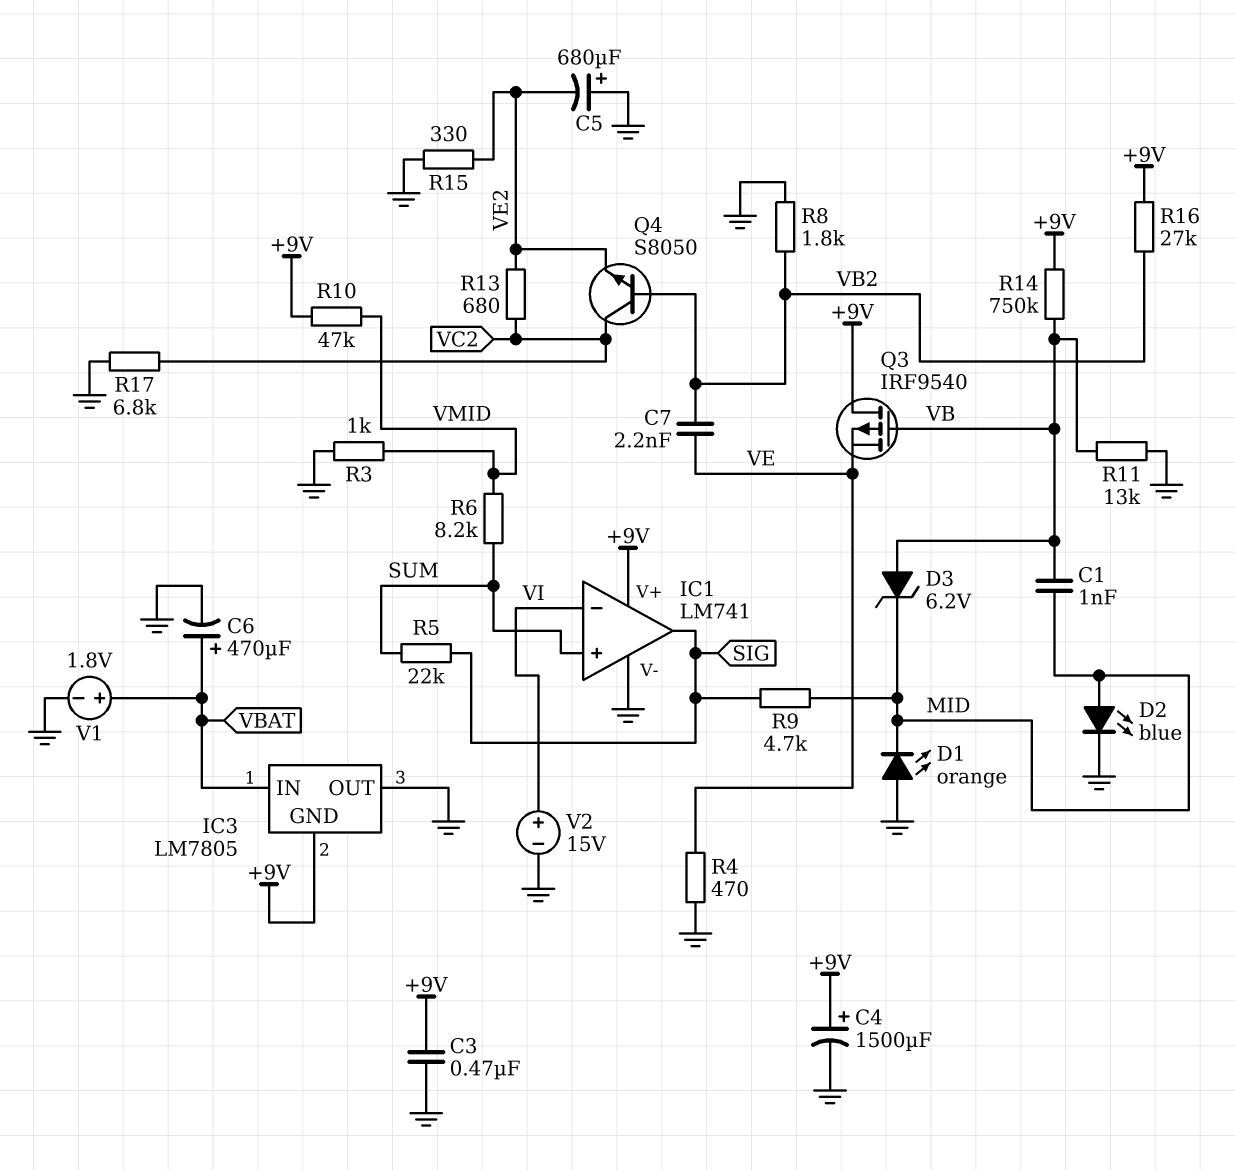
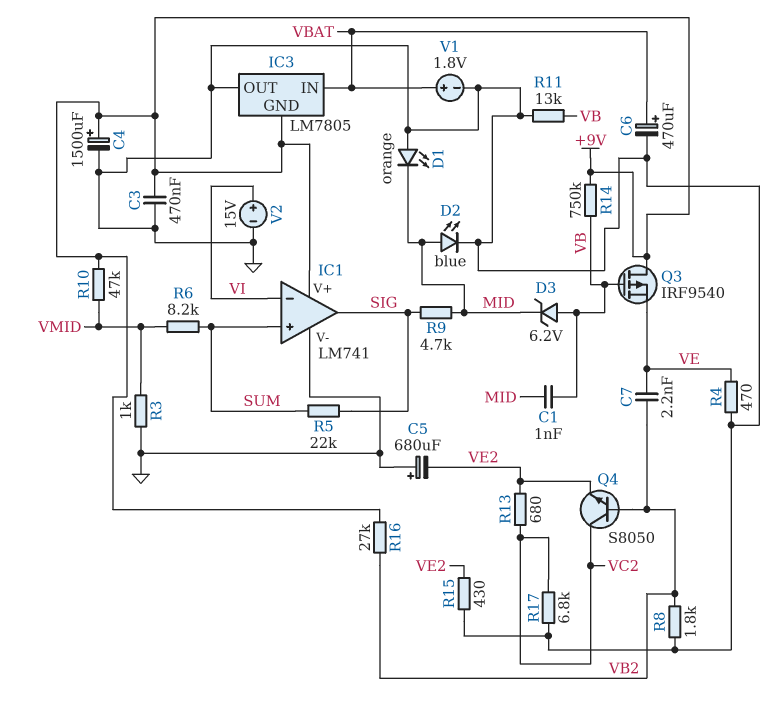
R15: 330 (GND, VE2) -> 430 (GND, VE2)

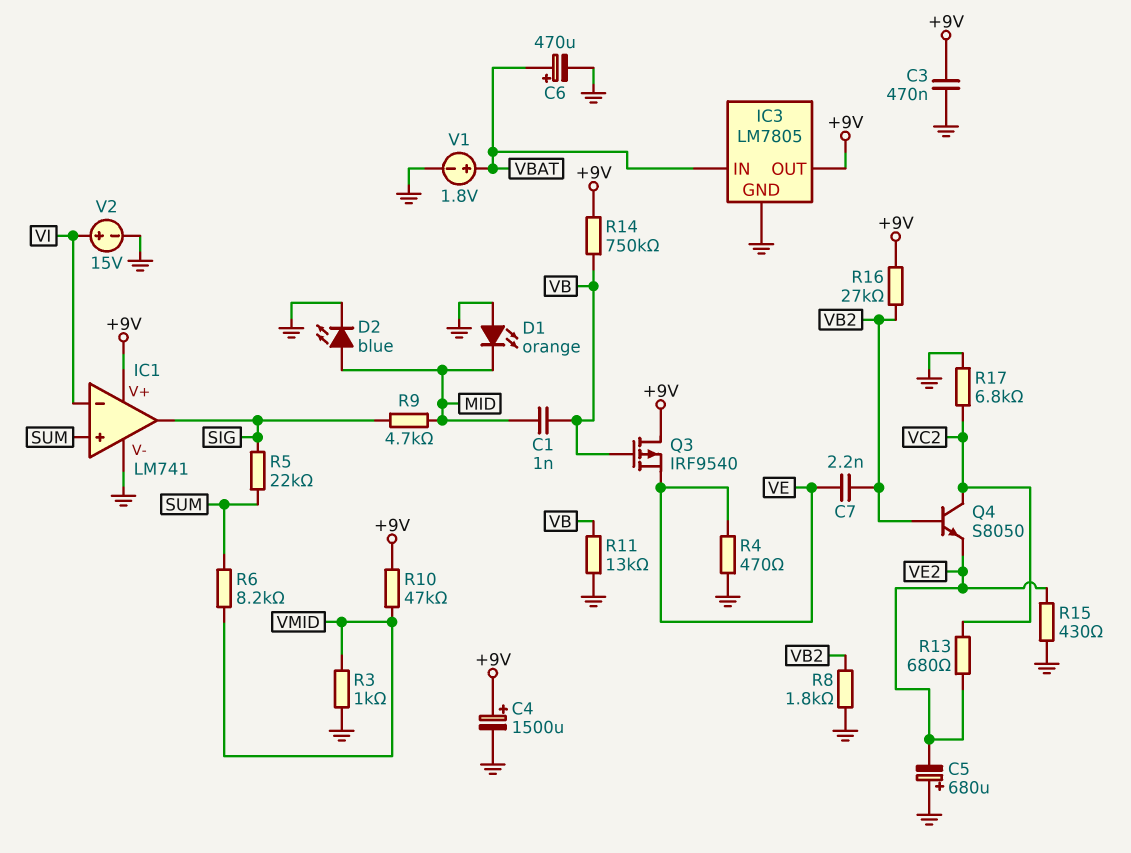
D3: zener 6.2V (A VB, K MID) -> none
IC3 pin GND: +9V -> GND
IC3 pin OUT: GND -> +9V

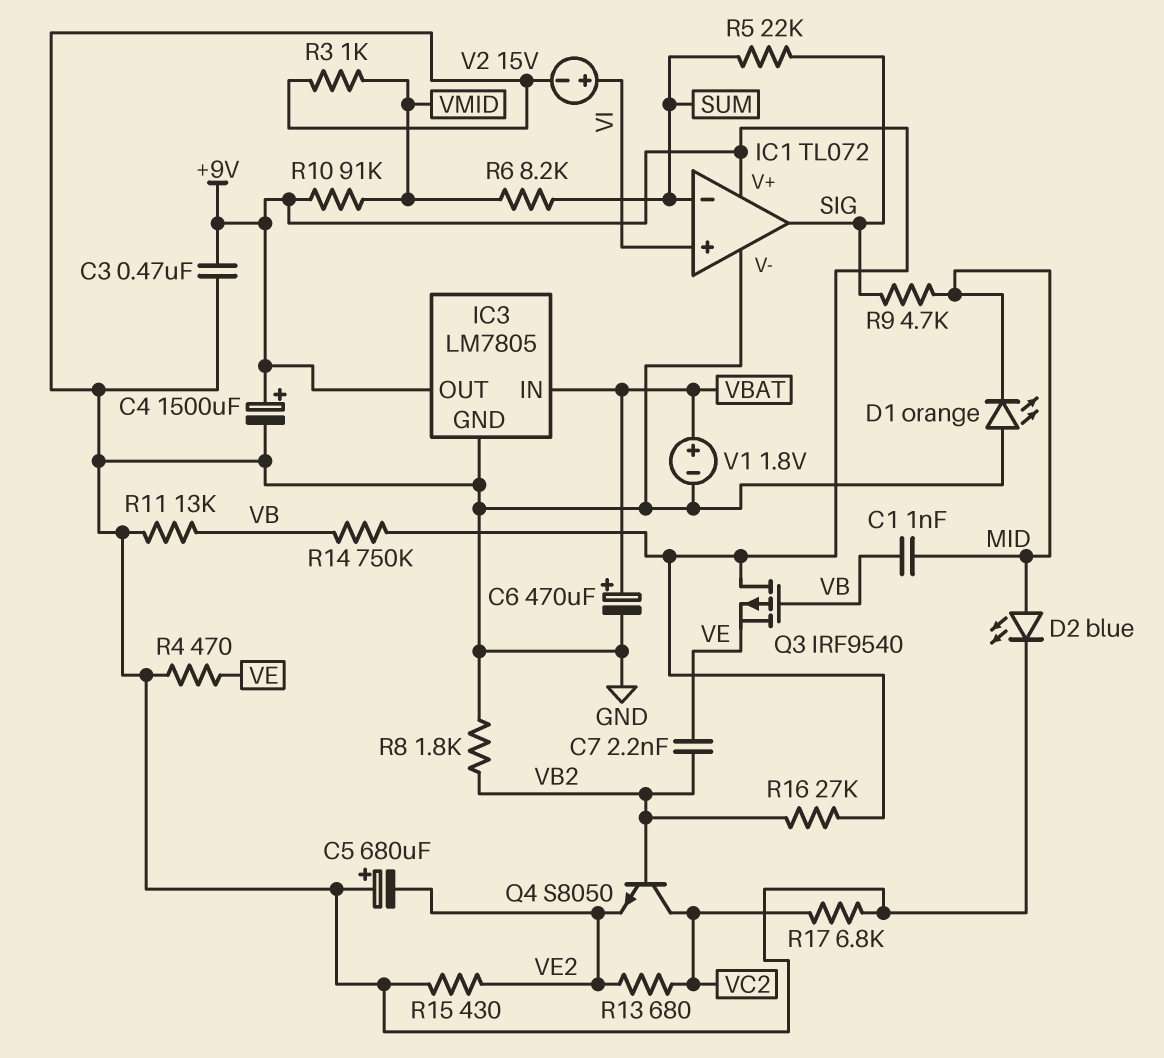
IC1: LM741 -> TL072
IC1 pin in+: SUM -> VI
IC1 pin in-: VI -> SUM
R10: 47k (+9V, VMID) -> 91k (+9V, VMID)

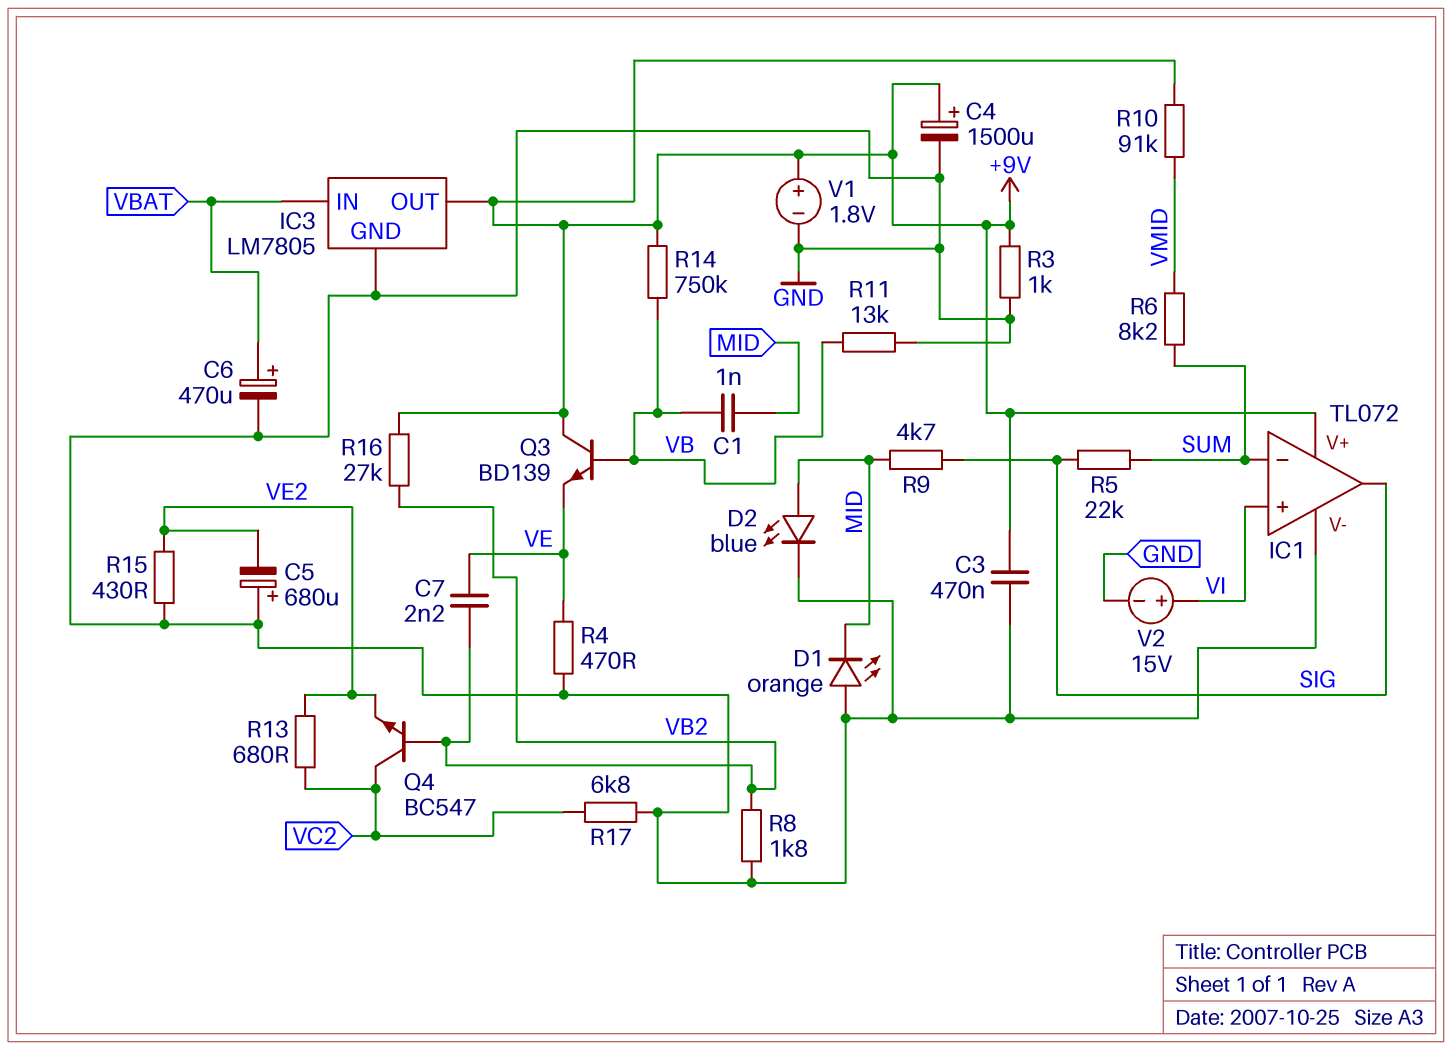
Q3: PMOS IRF9540 (G VB, D +9V, S VE) -> NPN BD139 (B VB, C +9V, E VE)
Q4: NPN S8050 (B VB2, C VC2, E VE2) -> NPN BC547 (B VB2, C VC2, E VE2)
R3: 1k (GND, VMID) -> 1k (+9V, GND)
V1: 1.8V (plus VBAT, minus GND) -> 1.8V (plus +9V, minus GND)

